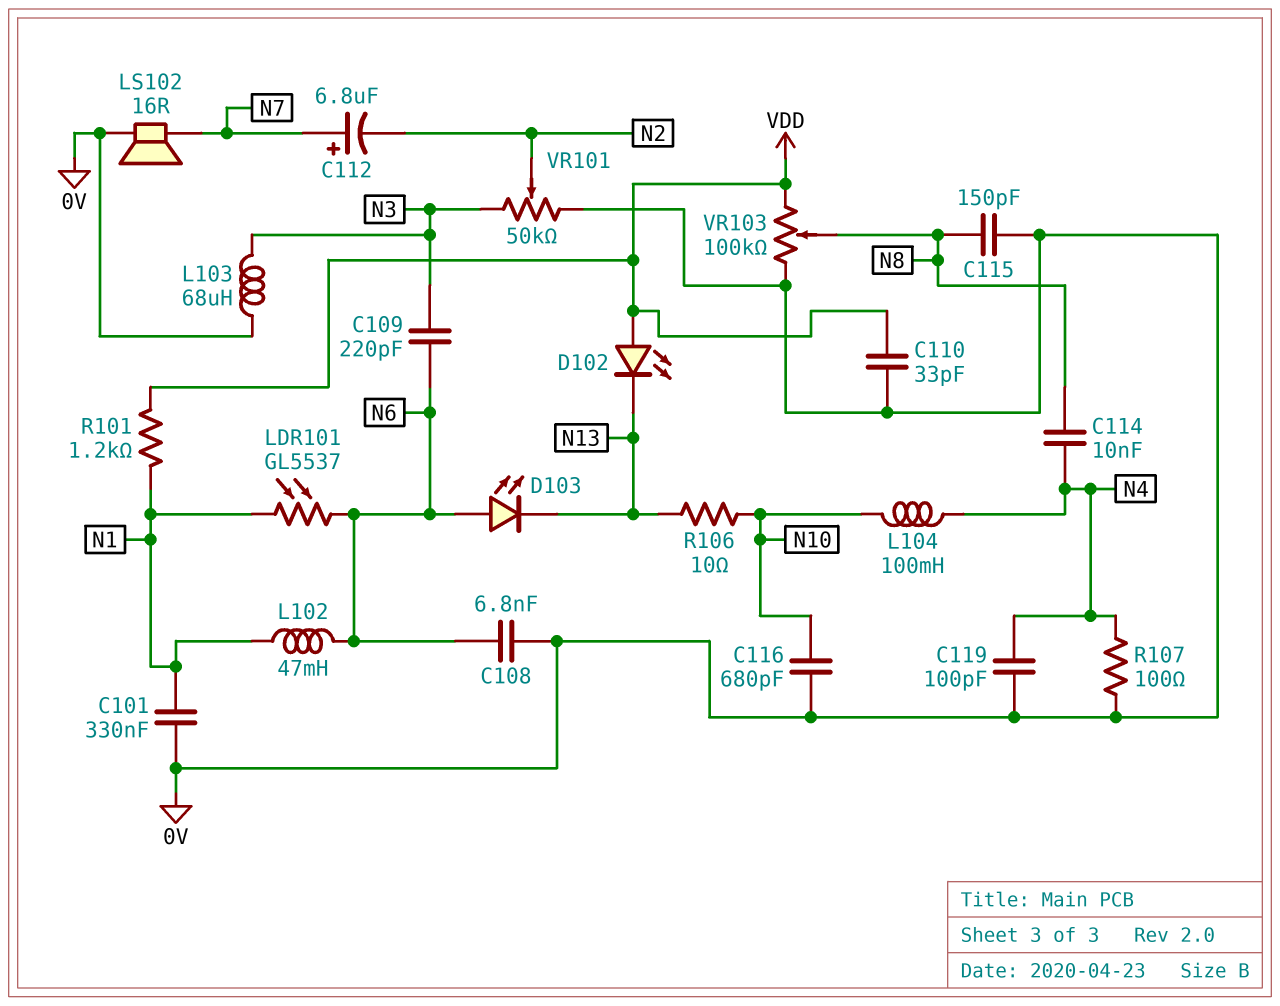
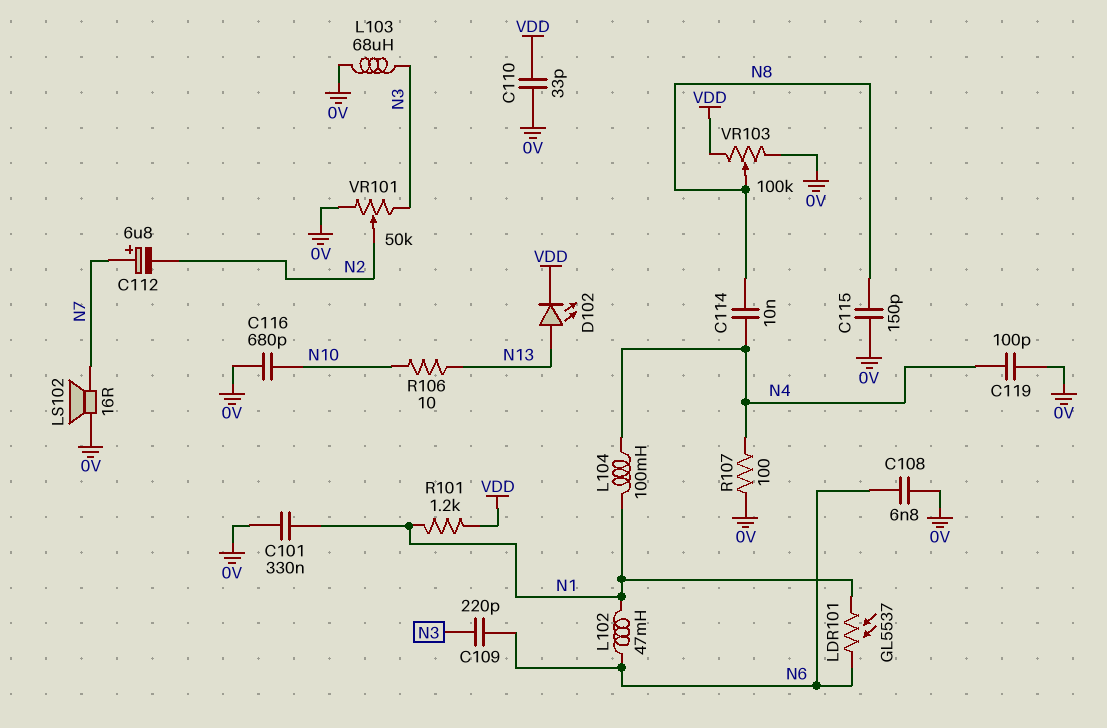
D102: LED (A VDD, K N13) -> LED (A N13, K VDD)
D103: LED (A N6, K N13) -> none
L104: 100mH (N4, N10) -> 100mH (N1, N4)

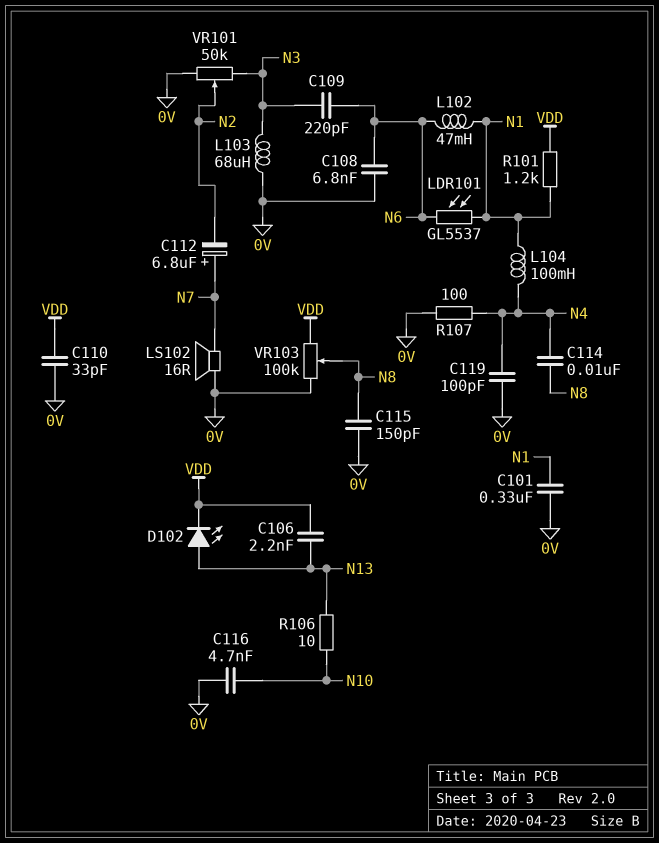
C106: none -> 2.2nF (N13, VDD)
C116: 680pF (0V, N10) -> 4.7nF (0V, N10)

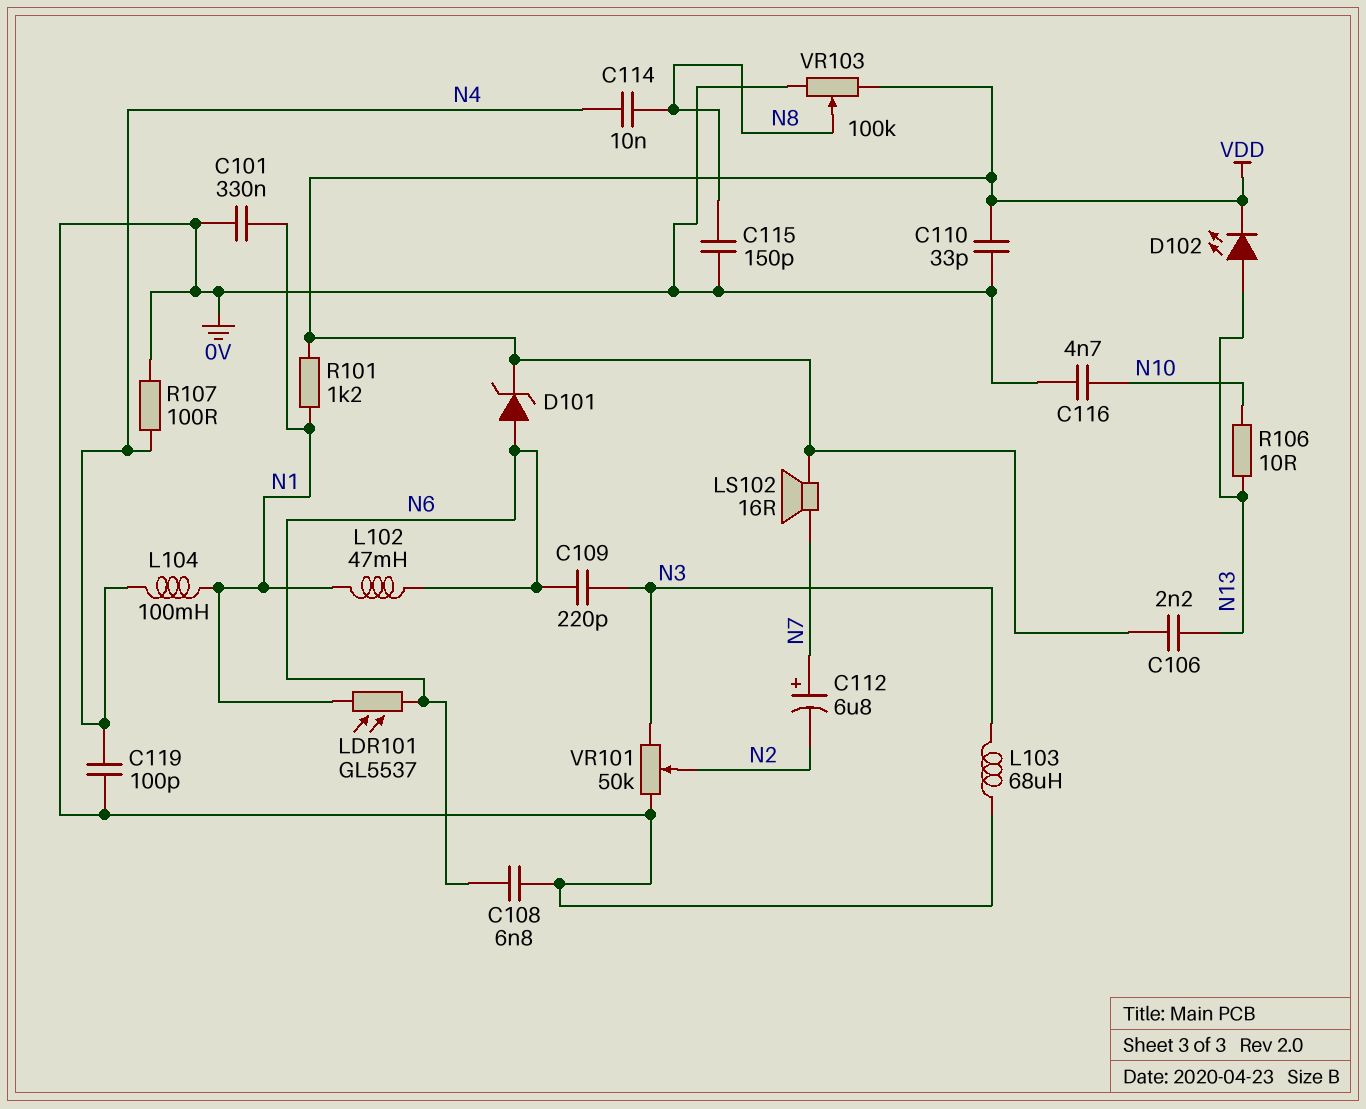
D101: none -> zener (A N6, K VDD)
LS102: speaker 16R (0V, N7) -> speaker 16R (N7, VDD)

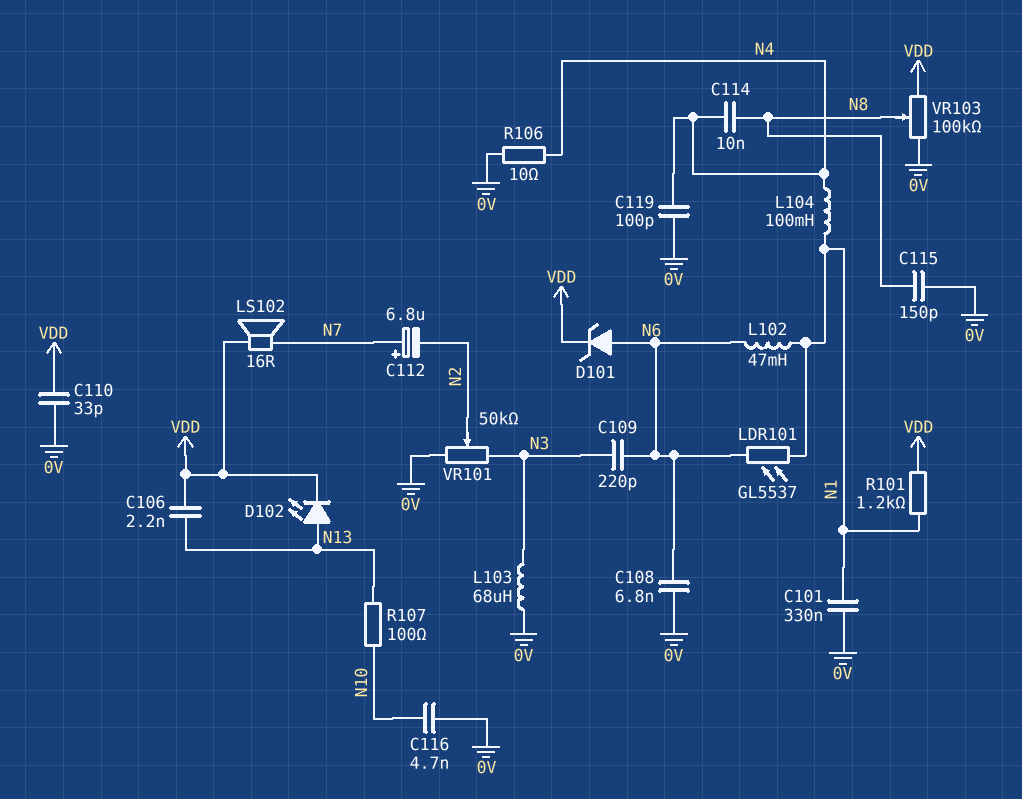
R106: 10 (N10, N13) -> 10 (0V, N4)
R107: 100 (0V, N4) -> 100 (N10, N13)

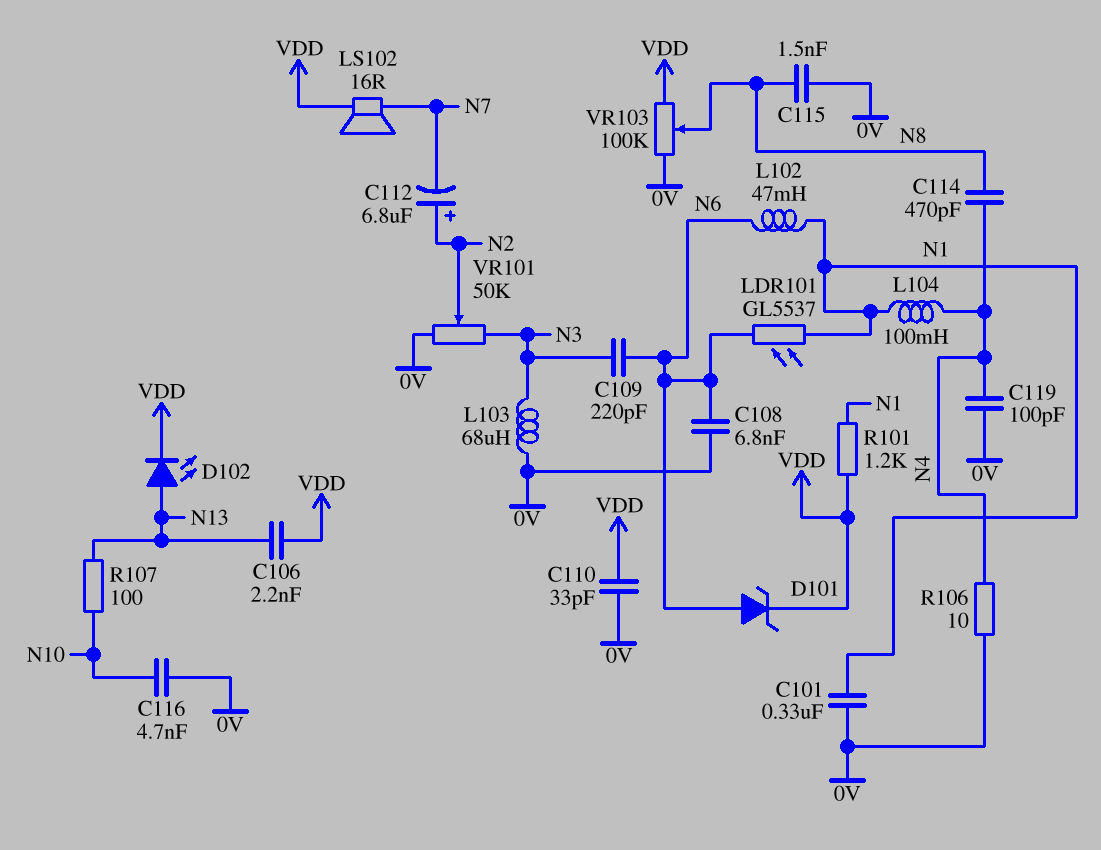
C112: 6.8uF (plus N7, minus N2) -> 6.8uF (plus N2, minus N7)
C114: 10nF (N4, N8) -> 470pF (N4, N8)
C115: 150pF (0V, N8) -> 1.5nF (0V, N8)

